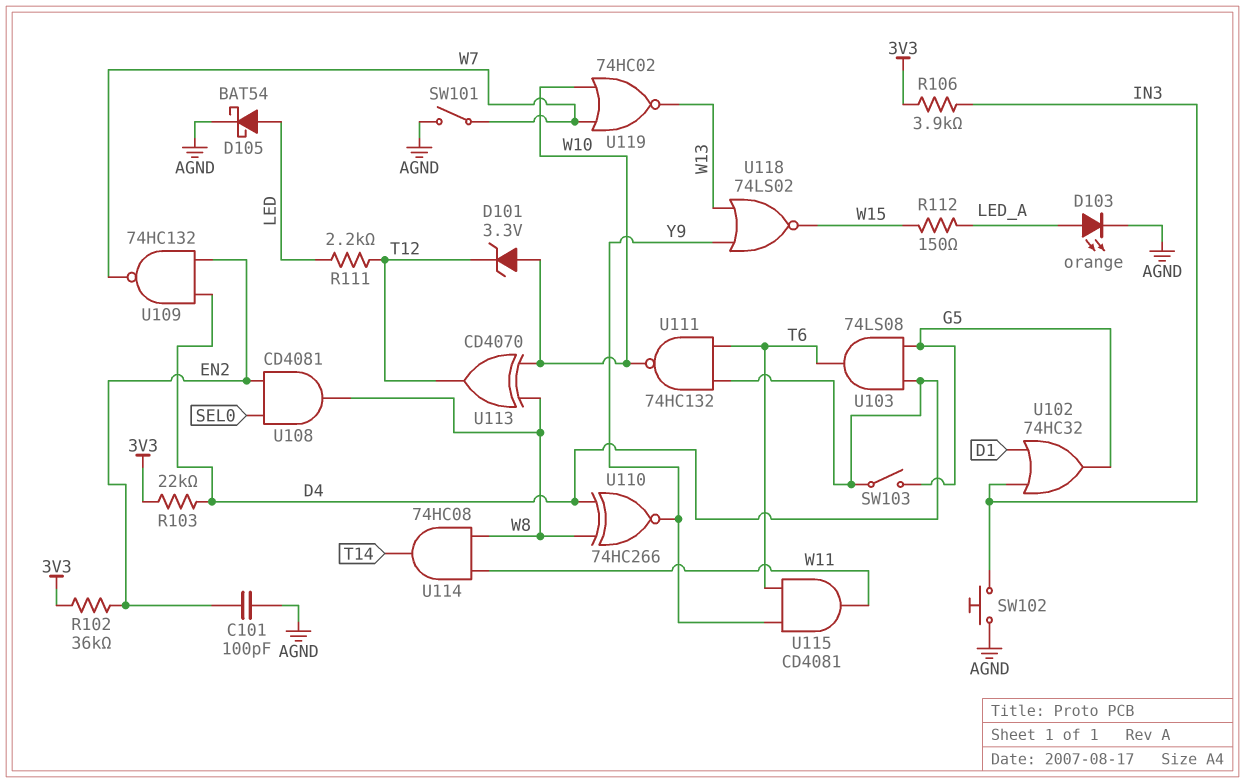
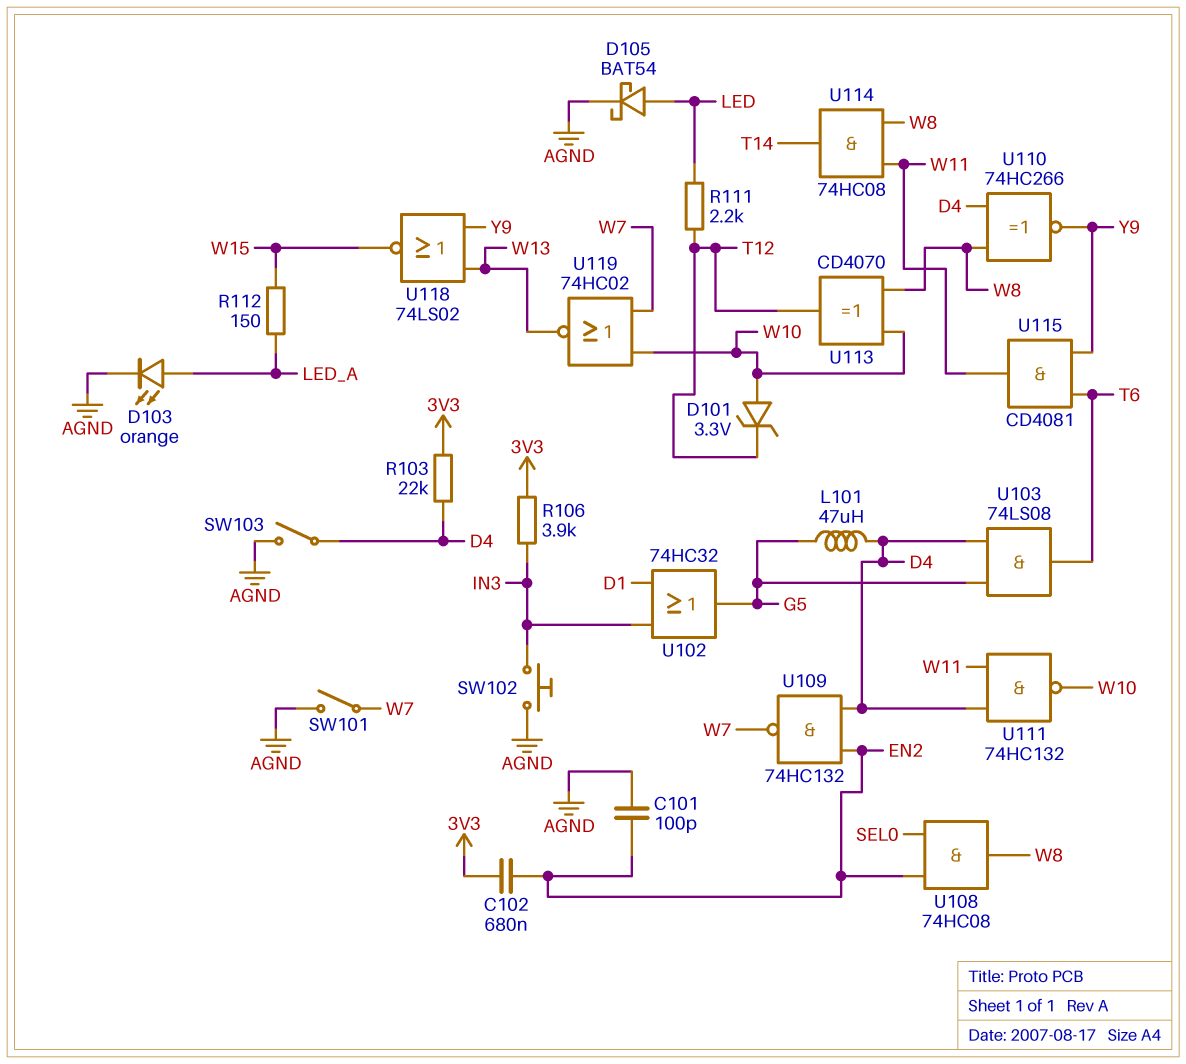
C102: none -> 680nF (3V3, EN2)
L101: none -> 47uH (D4, G5)
R102: 36k (3V3, EN2) -> none
SW103: switch (D4, G5) -> switch (AGND, D4)
U108: AND CD4081 (in EN2, in SEL0, out W8) -> AND 74HC08 (in EN2, in SEL0, out W8)
U111: NAND 74HC132 (in D4, in T6, out W10) -> NAND 74HC132 (in D4, in W11, out W10)

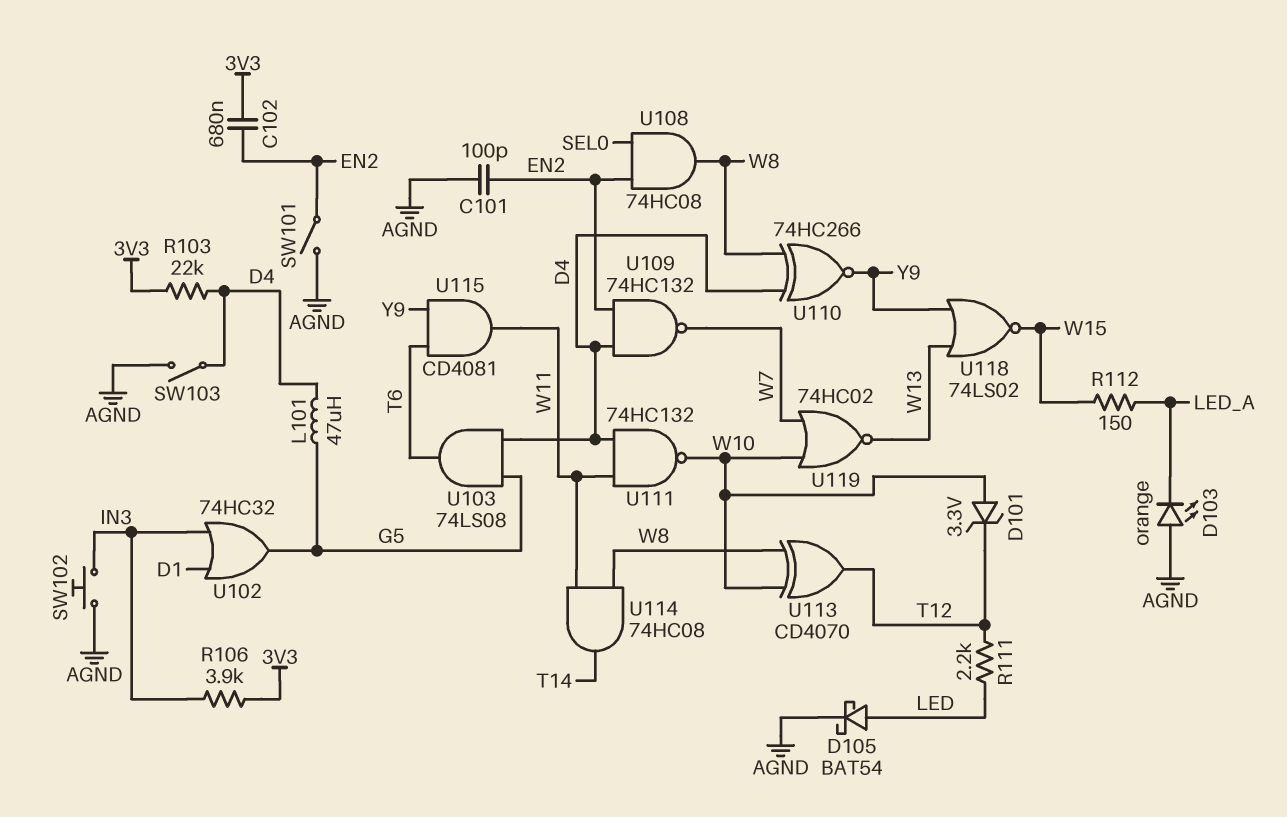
D103: LED orange (A LED_A, K AGND) -> LED orange (A AGND, K LED_A)
SW101: switch (AGND, W7) -> switch (AGND, EN2)

